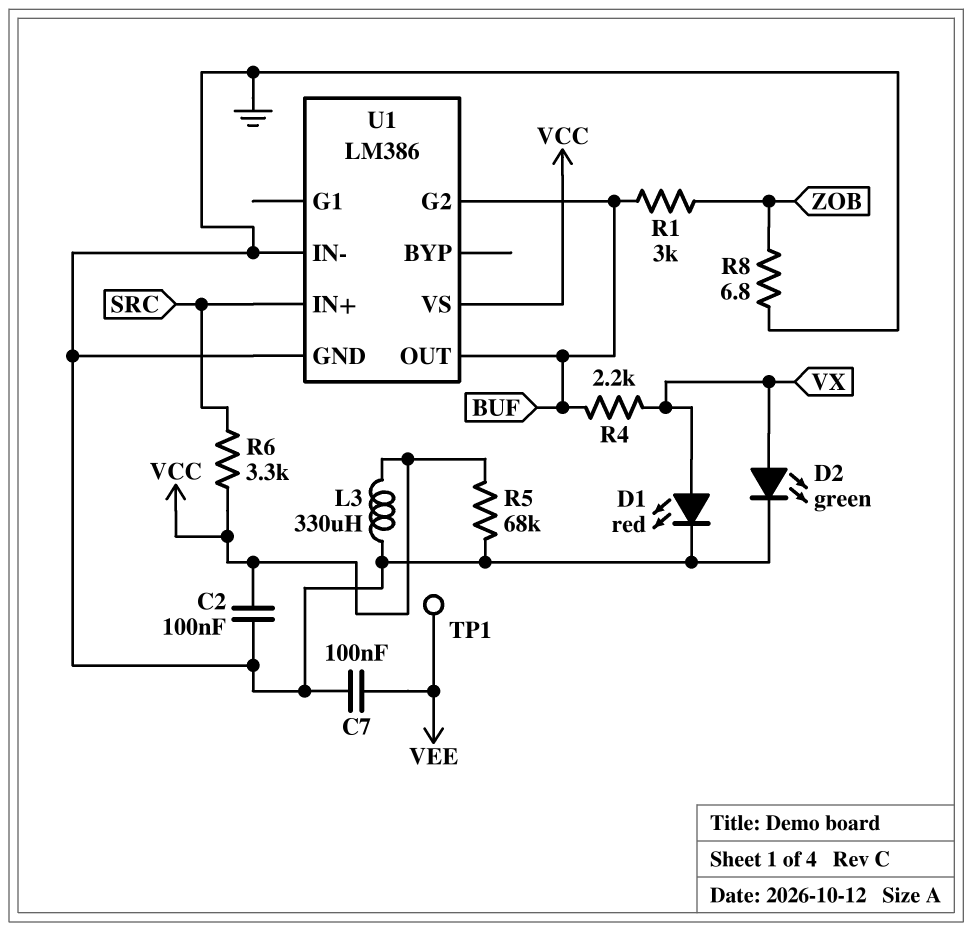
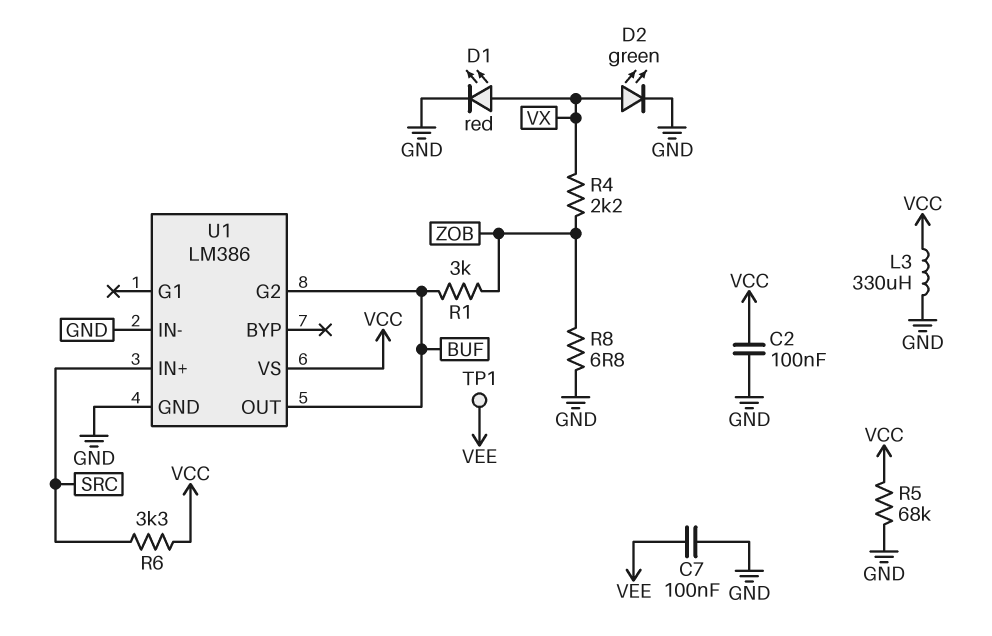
R4: 2.2k (BUF, VX) -> 2.2k (VX, ZOB)

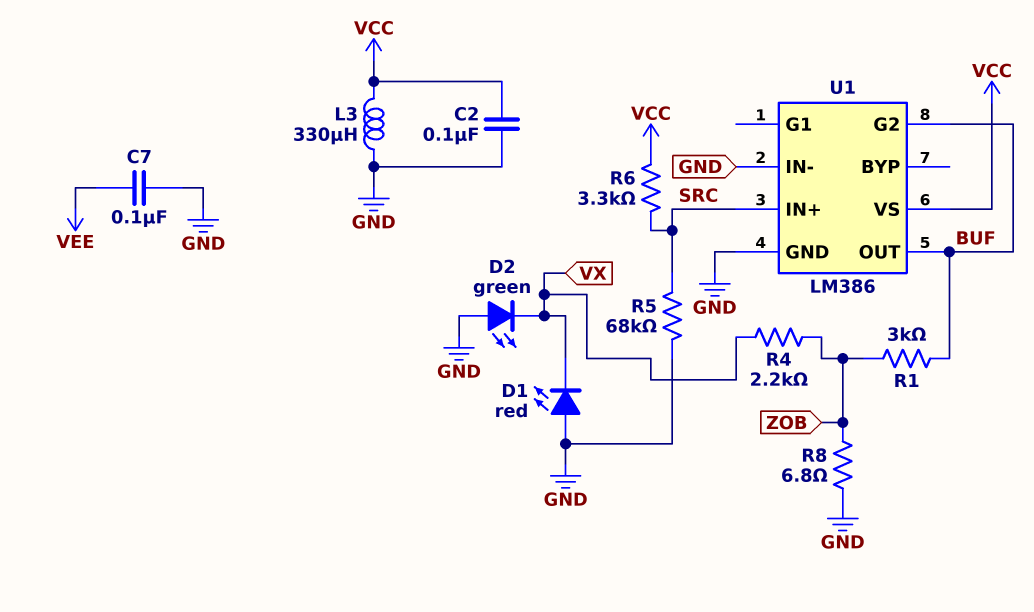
D1: LED red (A VX, K GND) -> LED red (A GND, K VX)
D2: LED green (A VX, K GND) -> LED green (A GND, K VX)
R5: 68k (GND, VCC) -> 68k (GND, SRC)
TP1: test point (VEE) -> none

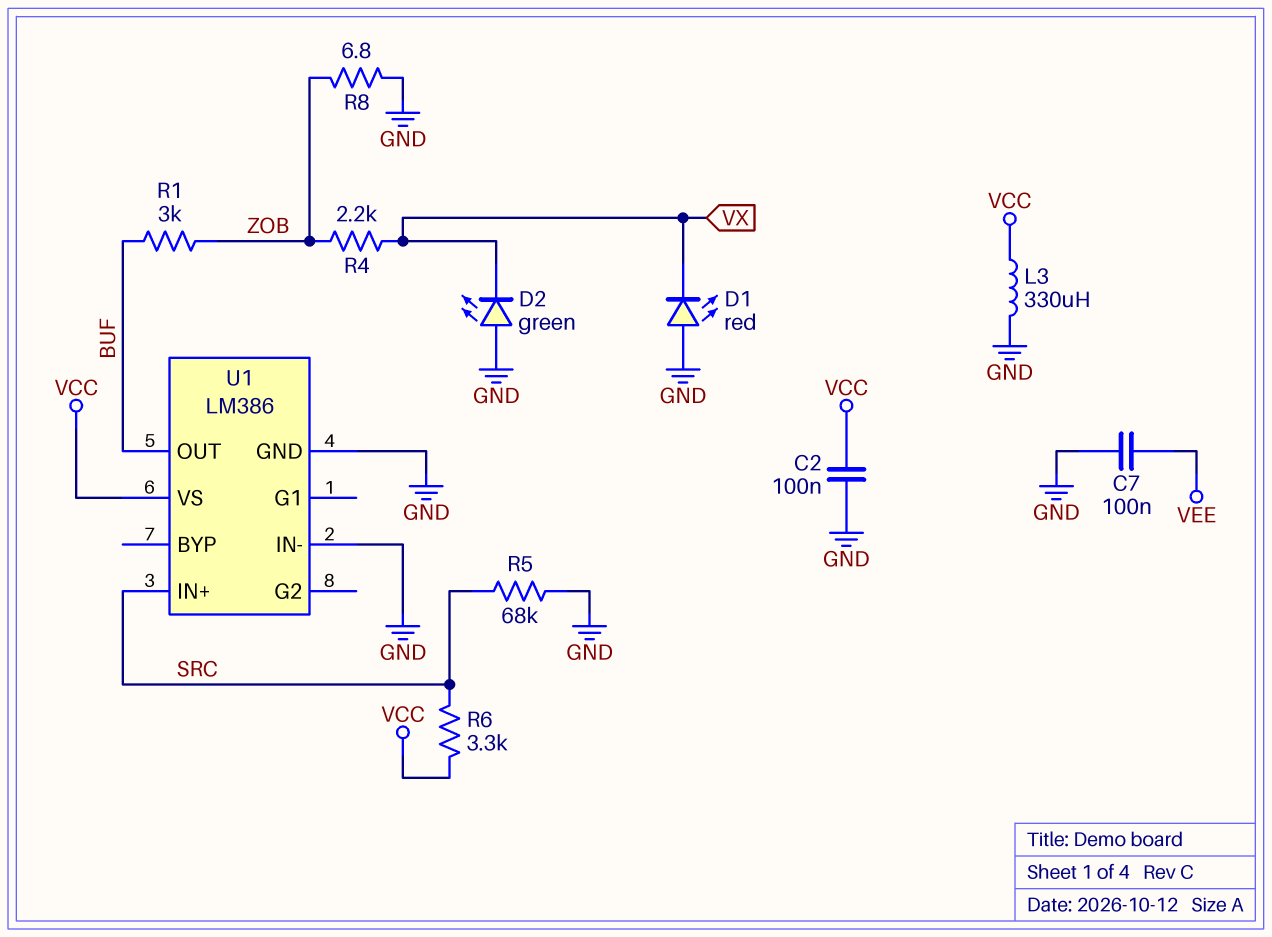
U1 pin G2: BUF -> none

